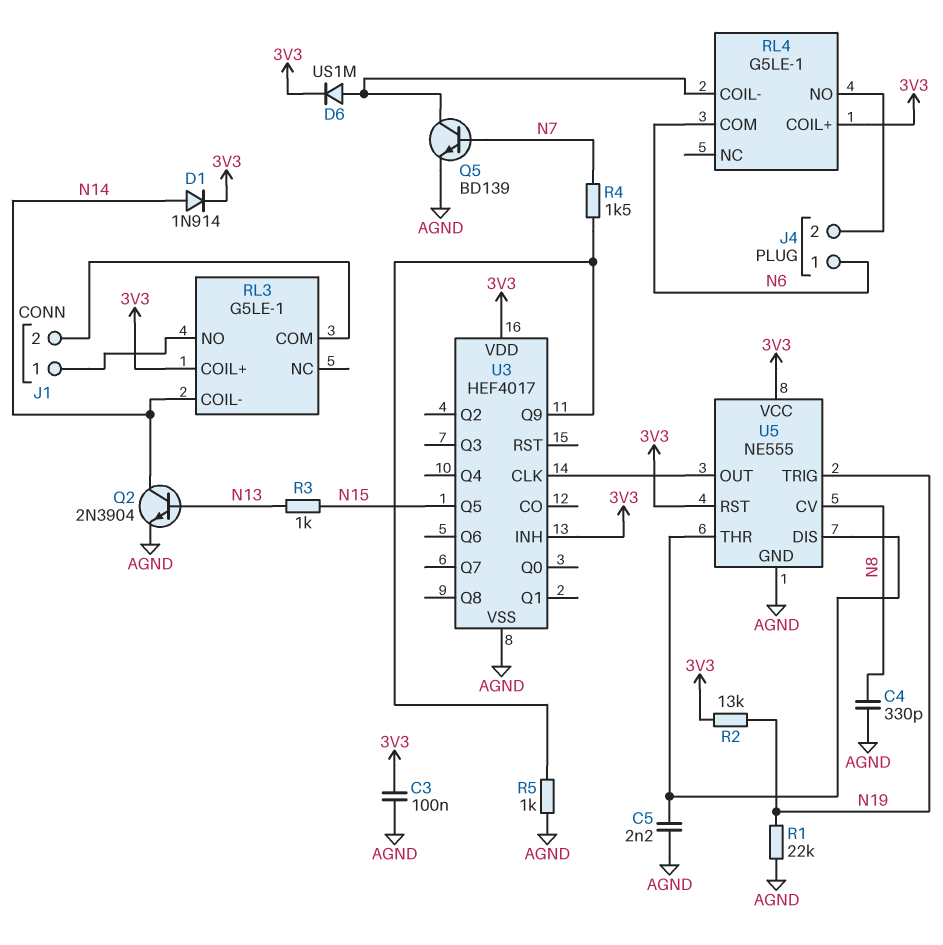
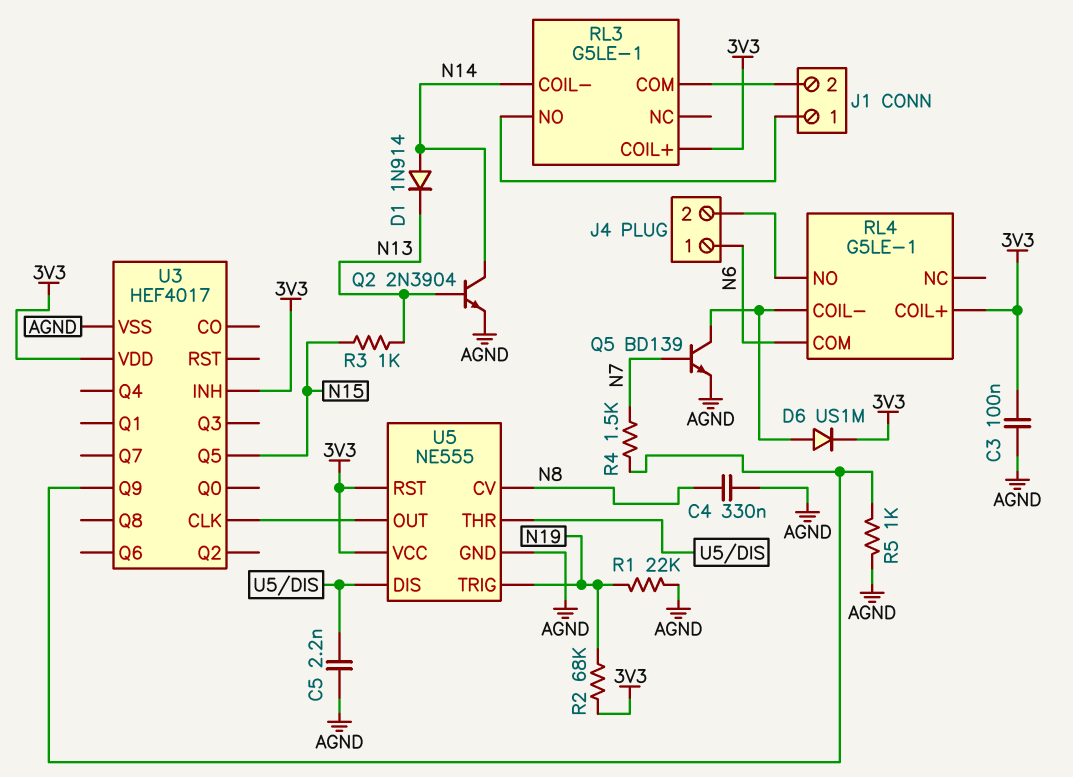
C4: 330pF (AGND, N8) -> 330nF (AGND, N8)
D1: diode 1N914 (A N14, K 3V3) -> diode 1N914 (A N14, K N13)
R2: 13k (3V3, N19) -> 68k (3V3, N19)

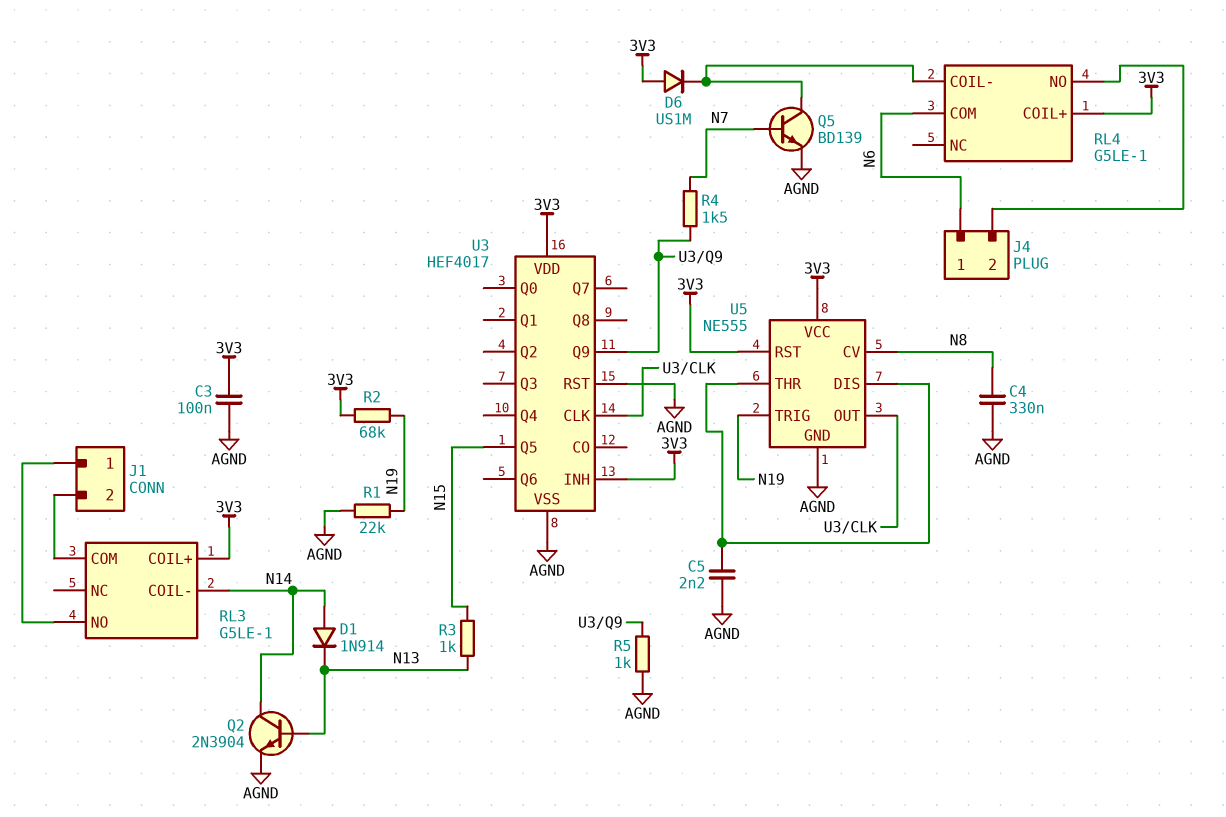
D6: diode US1M (A RL4/COIL-, K 3V3) -> diode US1M (A 3V3, K RL4/COIL-)
U3 pin RST: none -> AGND

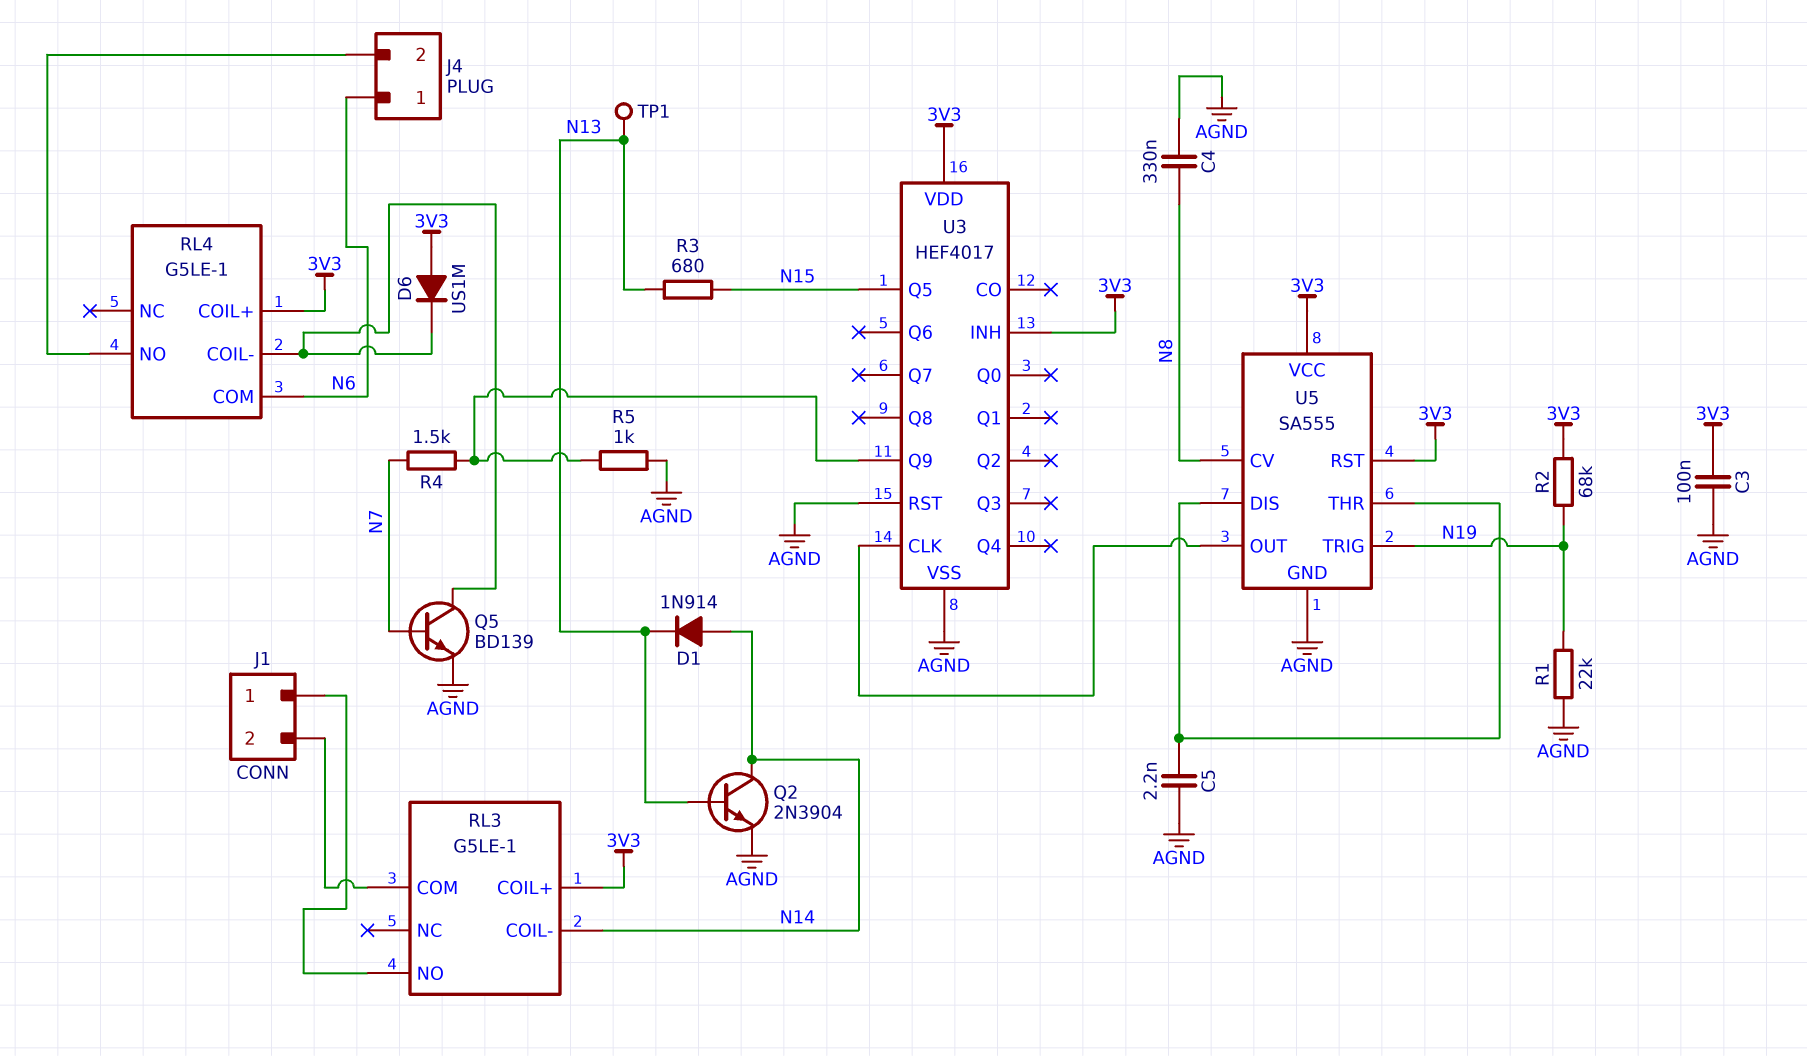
R3: 1k (N13, N15) -> 680 (N13, N15)
TP1: none -> test point (N13)
U5: NE555 -> SA555

